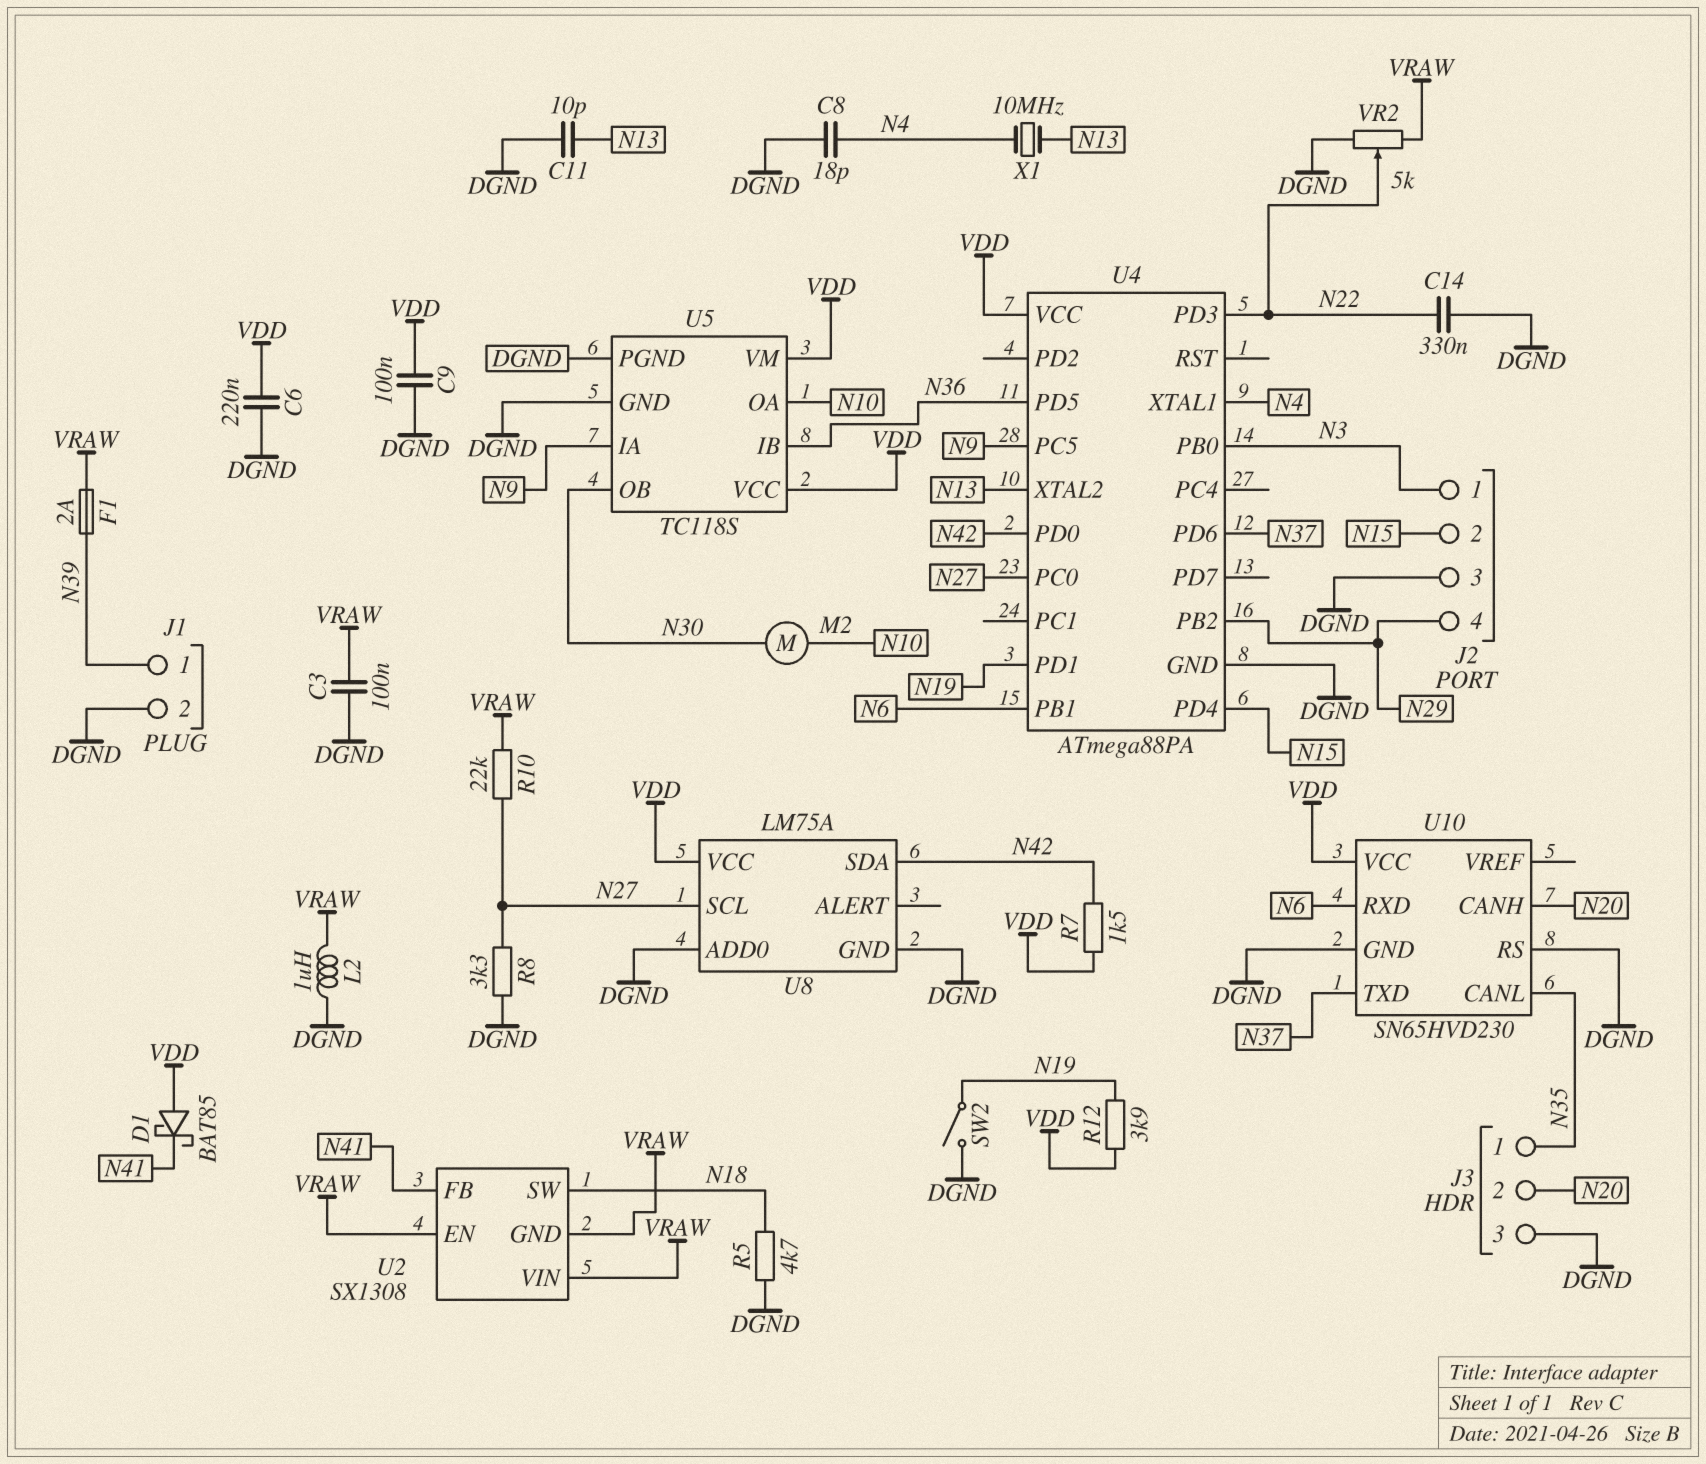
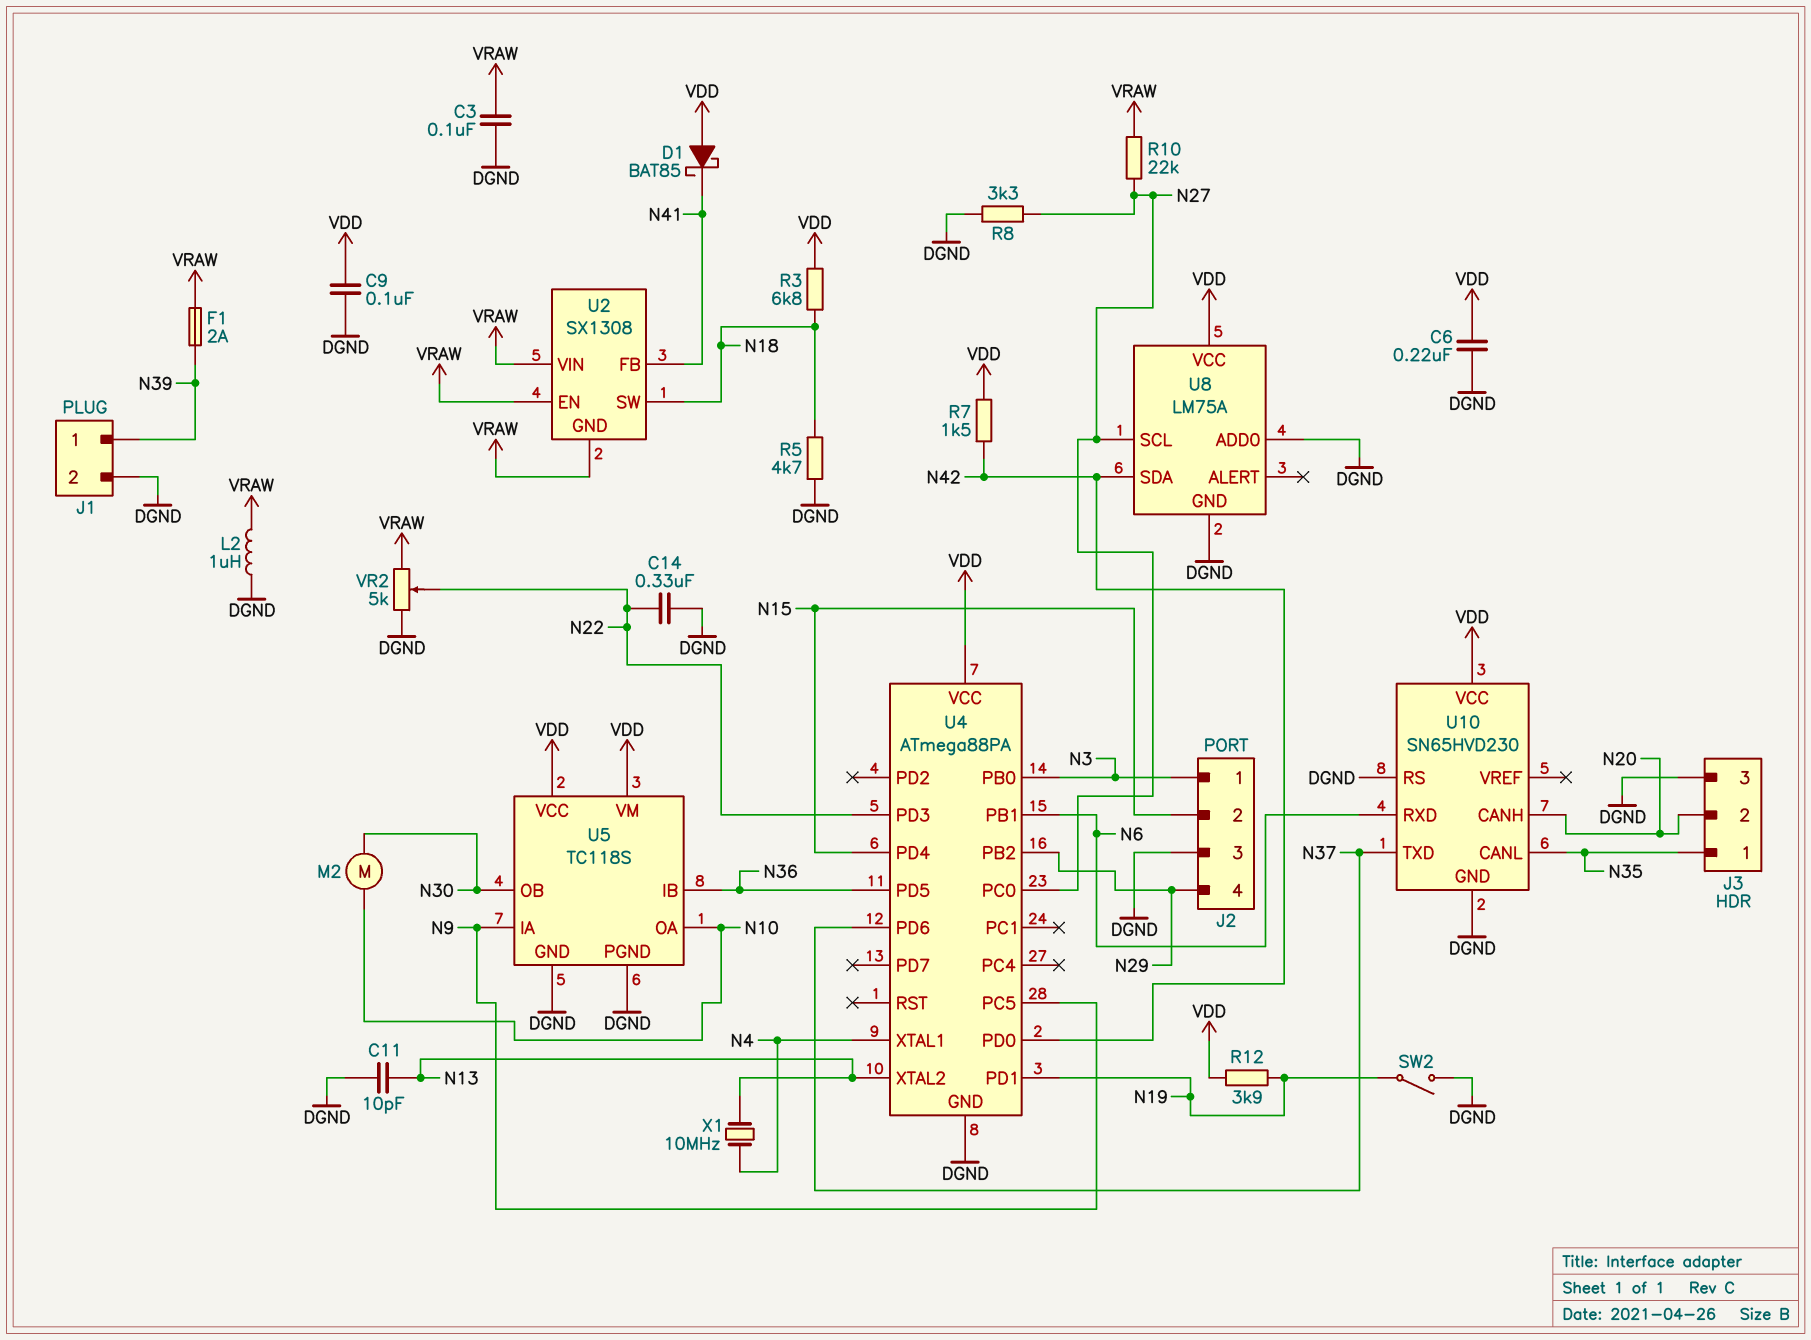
C8: 18pF (DGND, N4) -> none
R3: none -> 6.8k (N18, VDD)

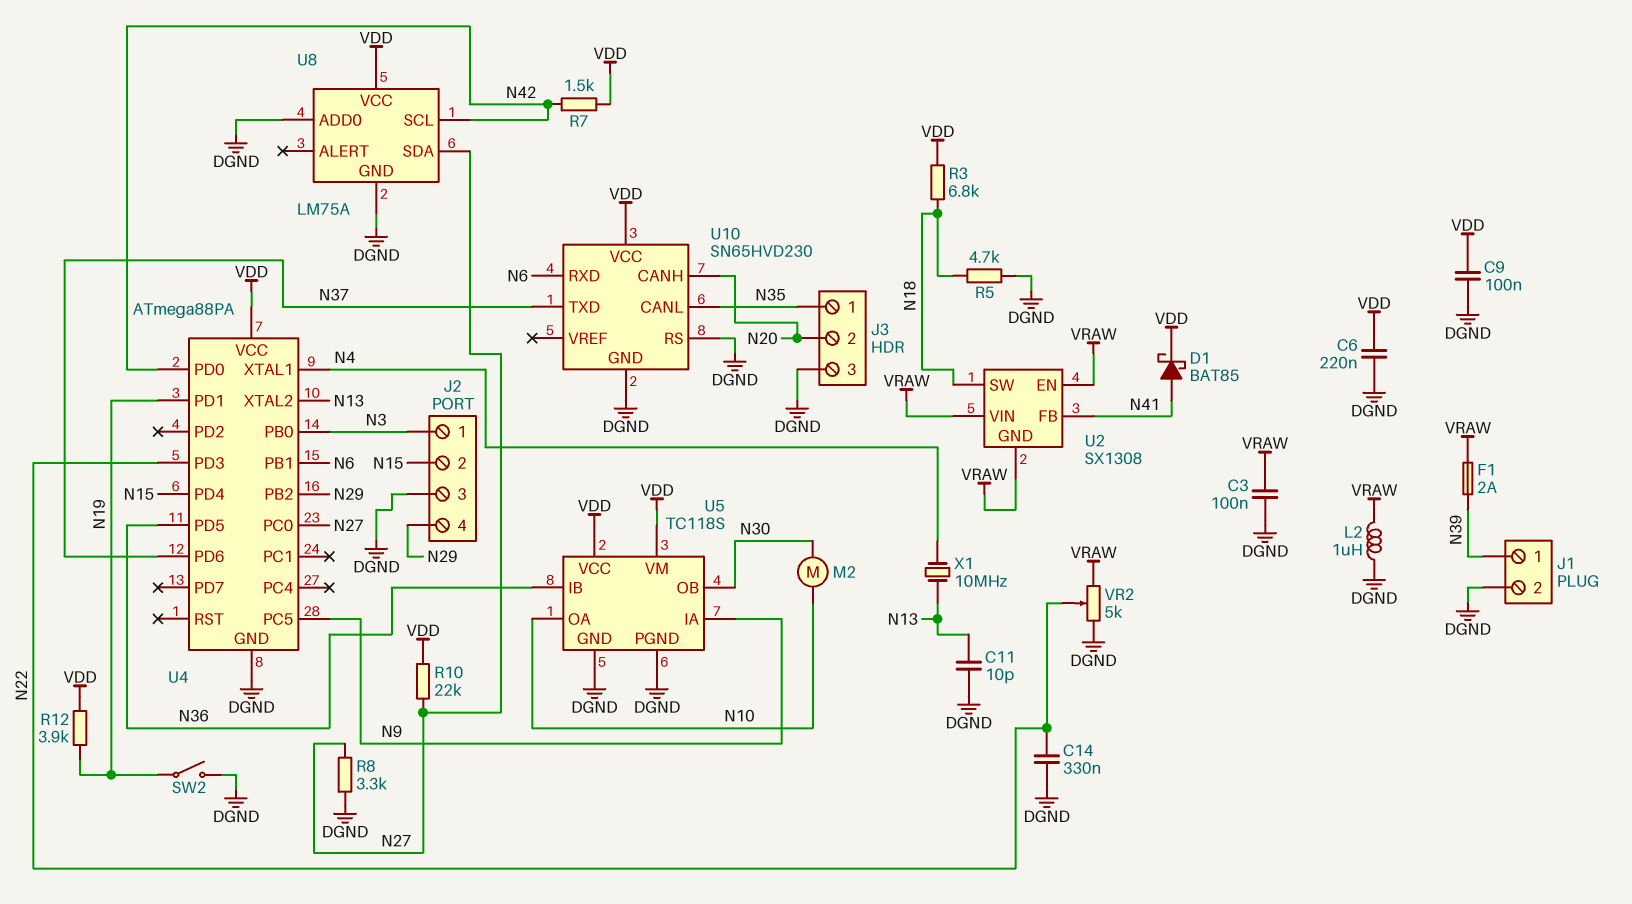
D1: schottky BAT85 (A VDD, K N41) -> schottky BAT85 (A N41, K VDD)
R10: 22k (N27, VRAW) -> 22k (N27, VDD)
U8 pin SCL: N27 -> N42
U8 pin SDA: N42 -> N27

